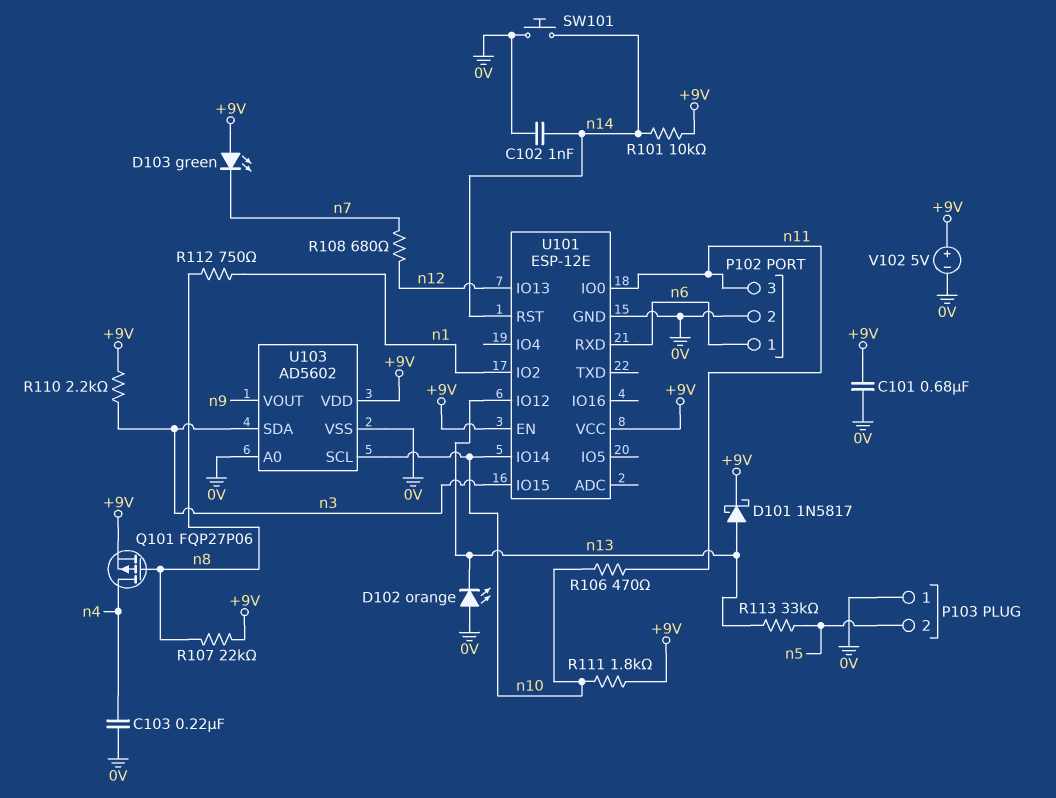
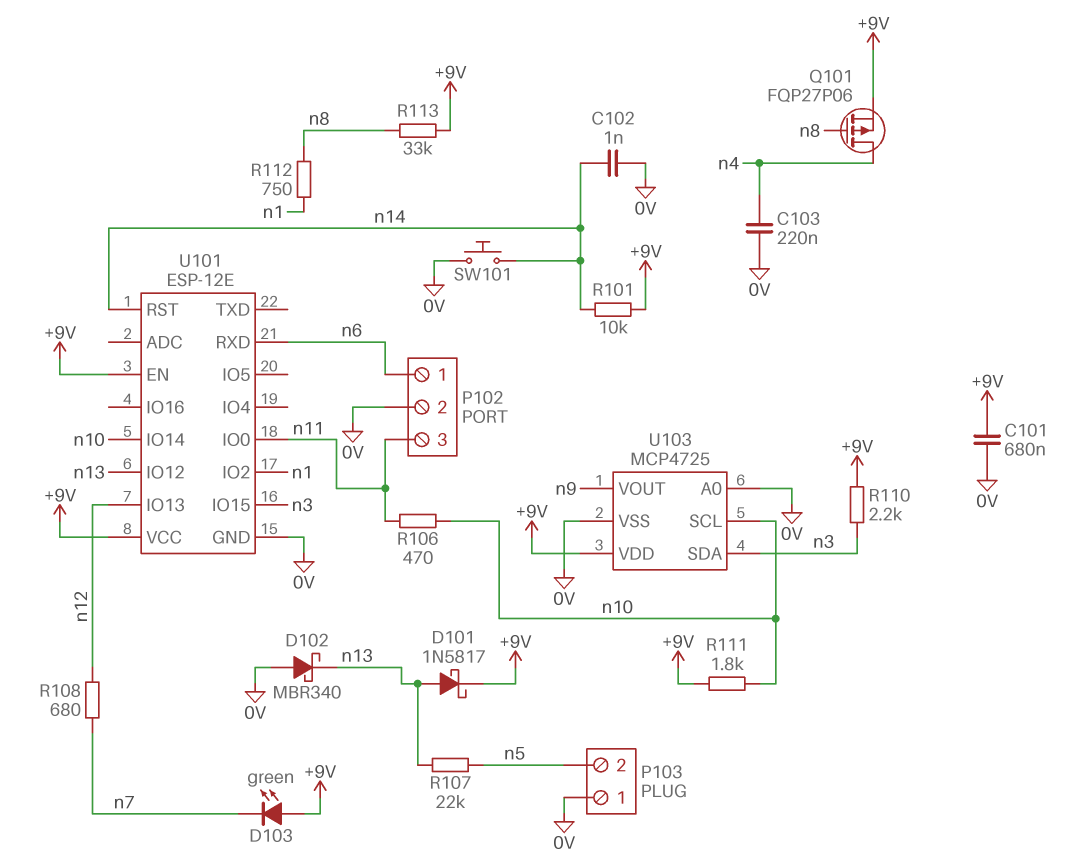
D102: LED orange (A 0V, K n13) -> schottky MBR340 (A 0V, K n13)
R107: 22k (+9V, n8) -> 22k (n5, n13)
R113: 33k (n5, n13) -> 33k (+9V, n8)
U103: AD5602 -> MCP4725
V102: 5V (plus +9V, minus 0V) -> none

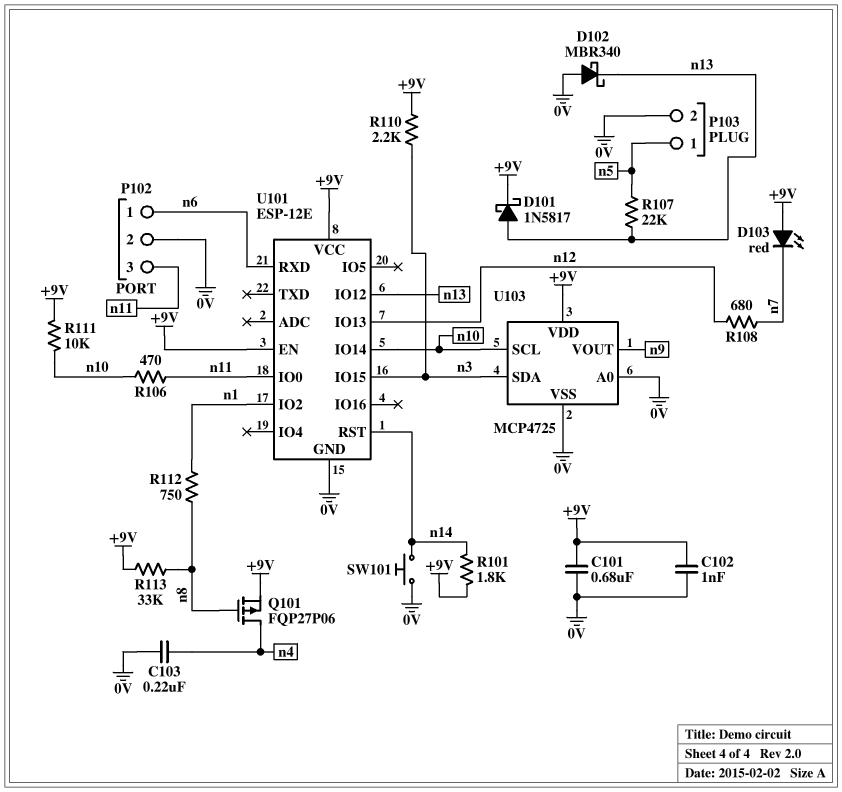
C102: 1nF (0V, n14) -> 1nF (+9V, 0V)
D103: LED green (A +9V, K n7) -> LED red (A +9V, K n7)
P103 pin 1: 0V -> n5
P103 pin 2: n5 -> 0V
R101: 10k (+9V, n14) -> 1.8k (+9V, n14)
R111: 1.8k (+9V, n10) -> 10k (+9V, n10)

